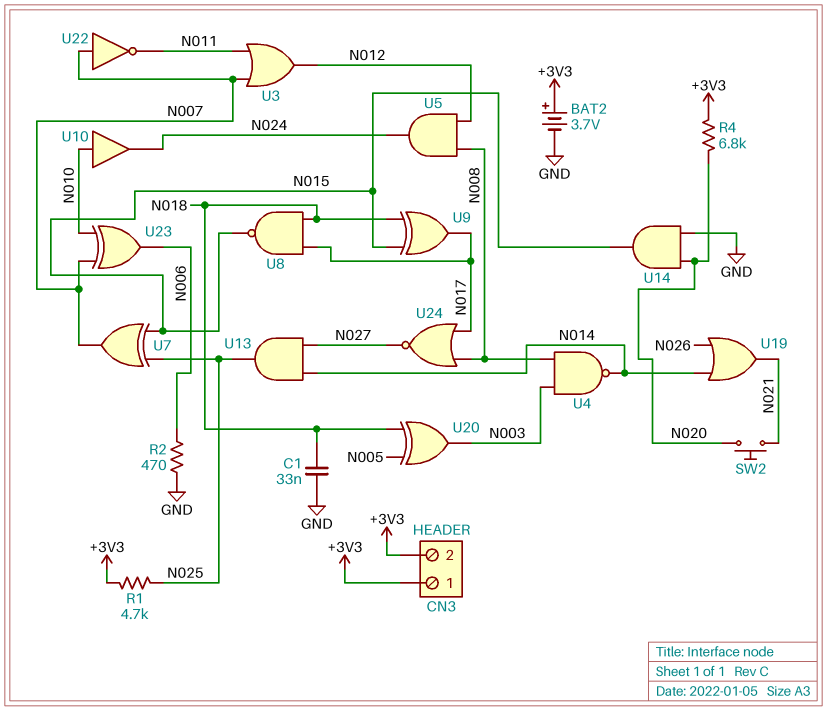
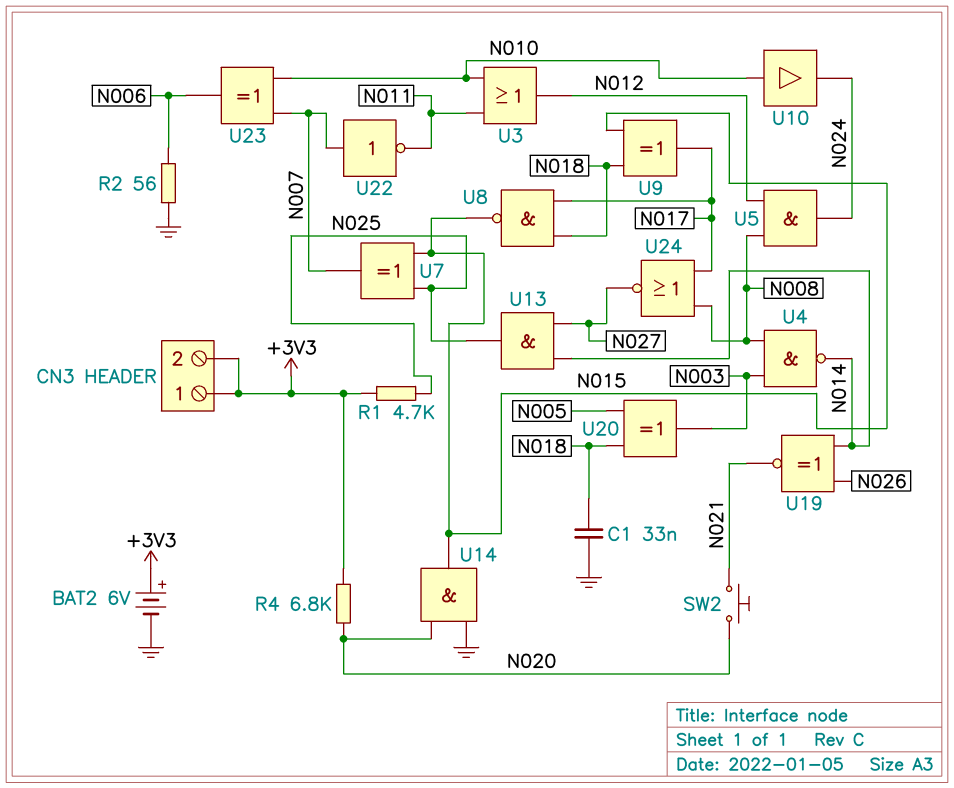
BAT2: 3.7V (plus +3V3, minus GND) -> 6V (plus +3V3, minus GND)
R2: 470 (GND, N006) -> 56 (GND, N006)
U3: OR (in N007, in N011, out N012) -> OR (in N010, in N011, out N012)
U19: OR (in N014, in N026, out N021) -> XNOR (in N014, in N026, out N021)

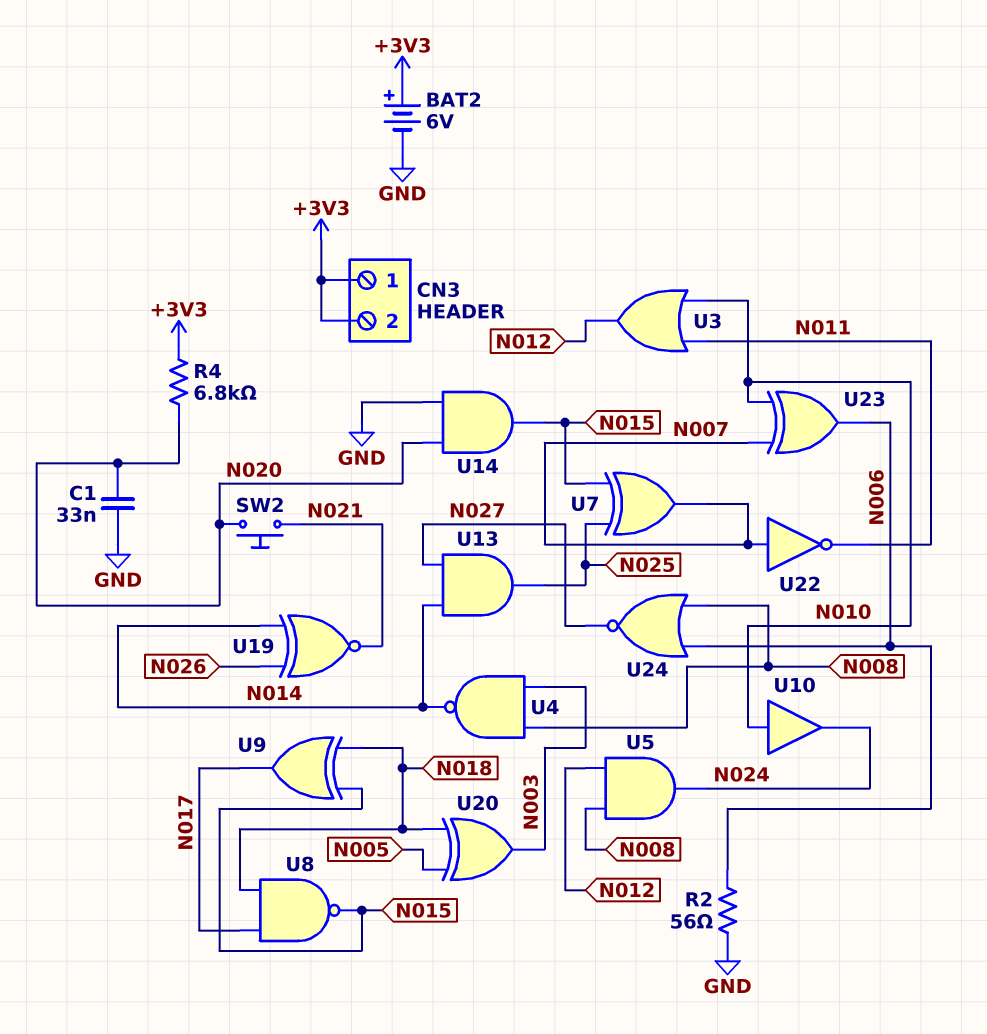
C1: 33nF (GND, N018) -> 33nF (GND, N020)
R1: 4.7k (+3V3, N025) -> none
U24: NOR (in N008, in N017, out N027) -> NOR (in N006, in N008, out N027)

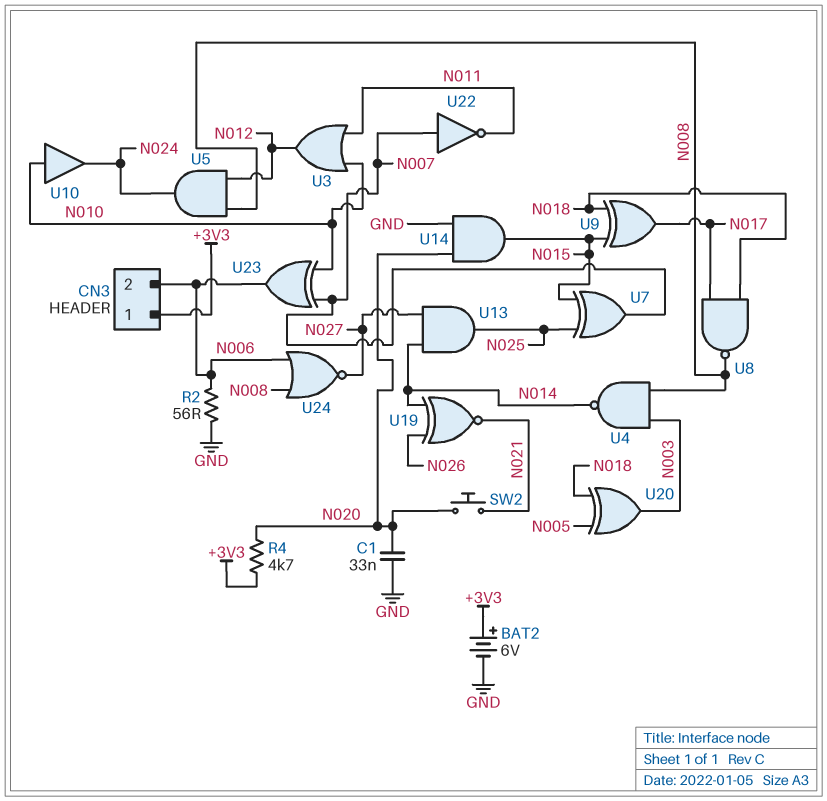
CN3 pin 2: +3V3 -> N006
R4: 6.8k (+3V3, N020) -> 4.7k (+3V3, N020)
U8: NAND (in N017, in N018, out N015) -> NAND (in N017, in N018, out N008)

